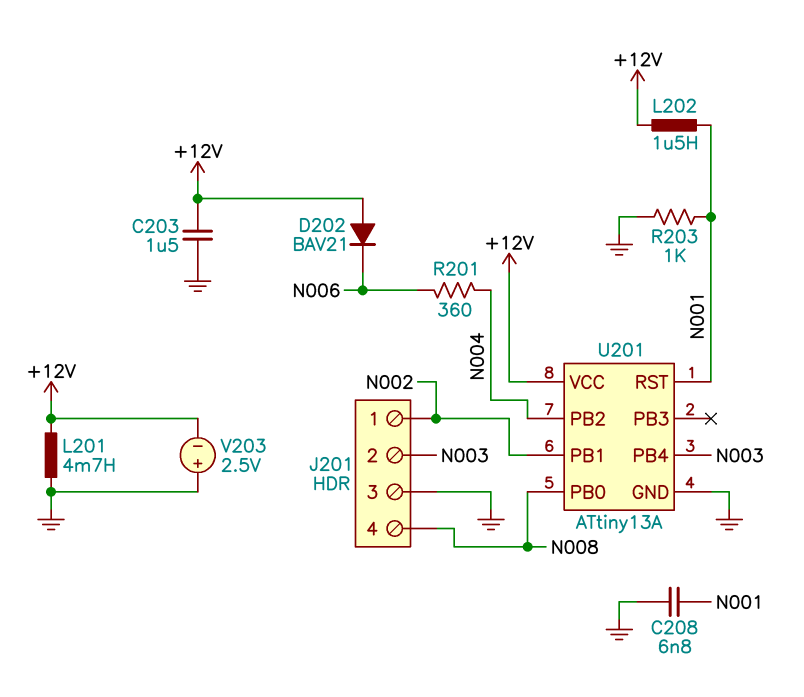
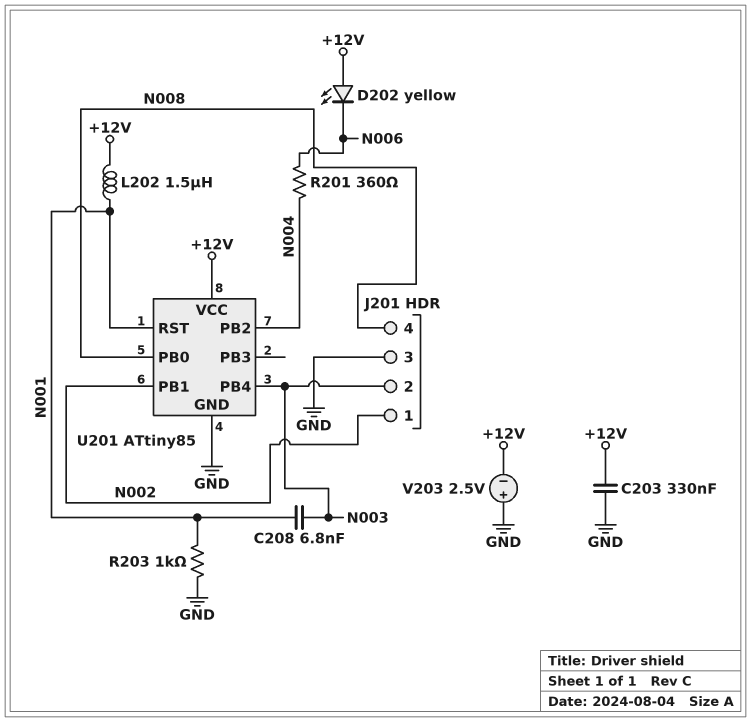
C203: 1.5uF (+12V, GND) -> 330nF (+12V, GND)
C208: 6.8nF (GND, N001) -> 6.8nF (N001, N003)
D202: diode BAV21 (A +12V, K N006) -> LED yellow (A +12V, K N006)
L201: 4.7mH (+12V, GND) -> none
U201: ATtiny13A -> ATtiny85

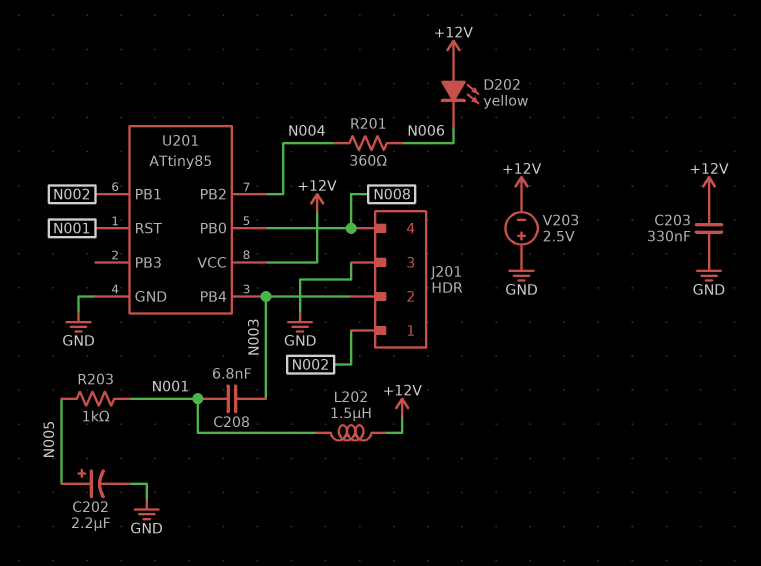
C202: none -> 2.2uF (plus N005, minus GND)
R203: 1k (GND, N001) -> 1k (N001, N005)

